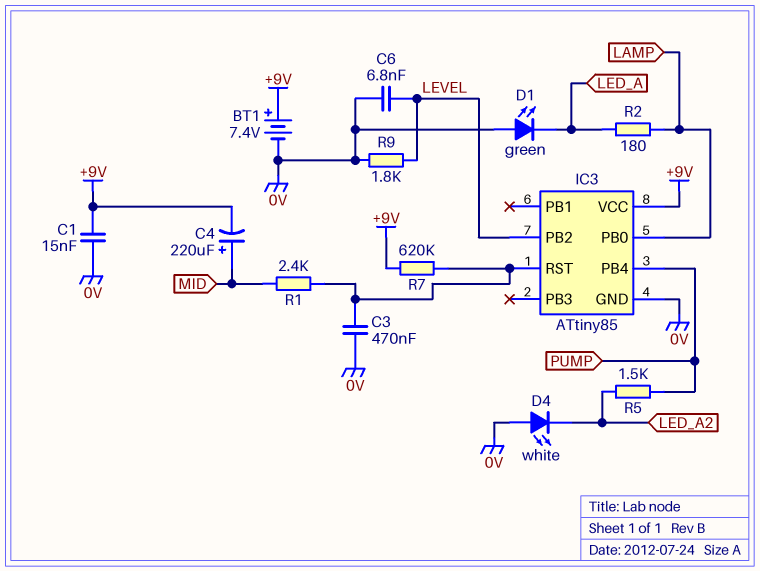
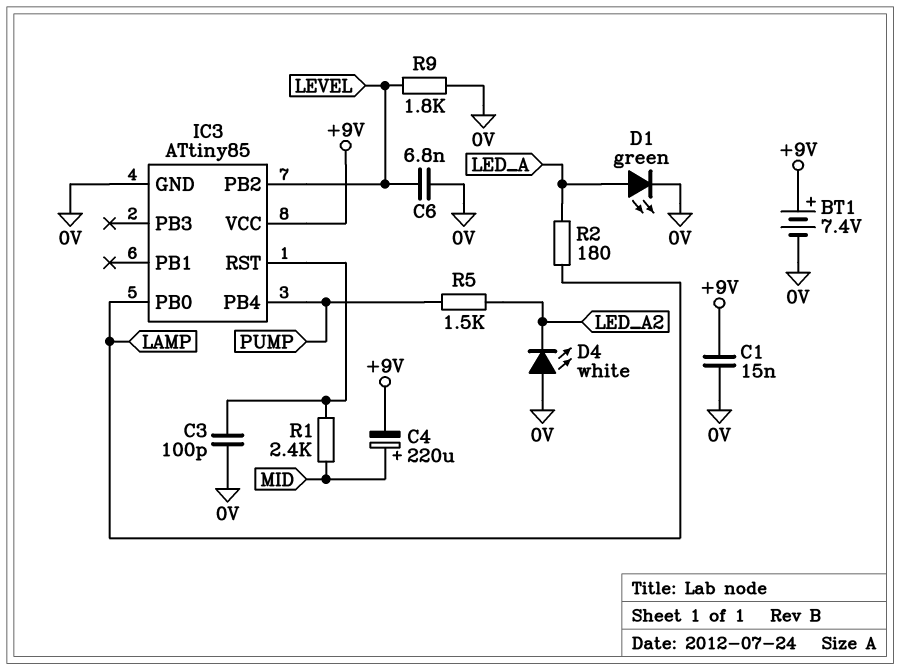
C3: 470nF (0V, IC3/RST) -> 100pF (0V, IC3/RST)
D1: LED green (A 0V, K LED_A) -> LED green (A LED_A, K 0V)
R7: 620k (+9V, IC3/RST) -> none

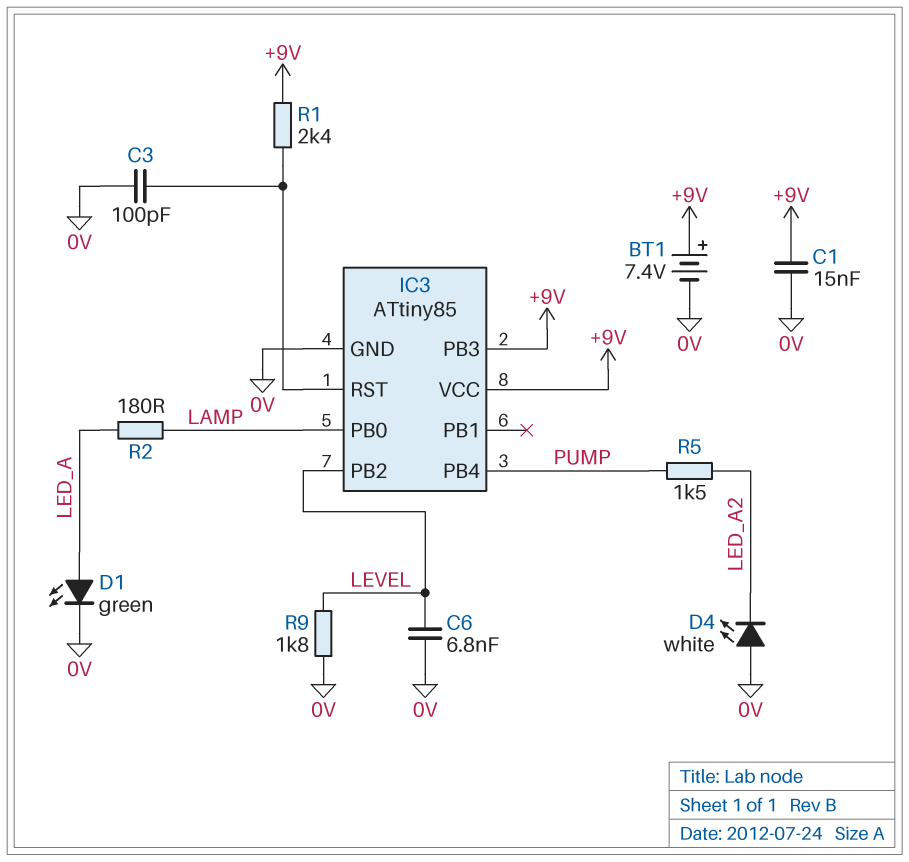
C4: 220uF (plus MID, minus +9V) -> none
IC3 pin PB3: none -> +9V
R1: 2.4k (IC3/RST, MID) -> 2.4k (+9V, IC3/RST)

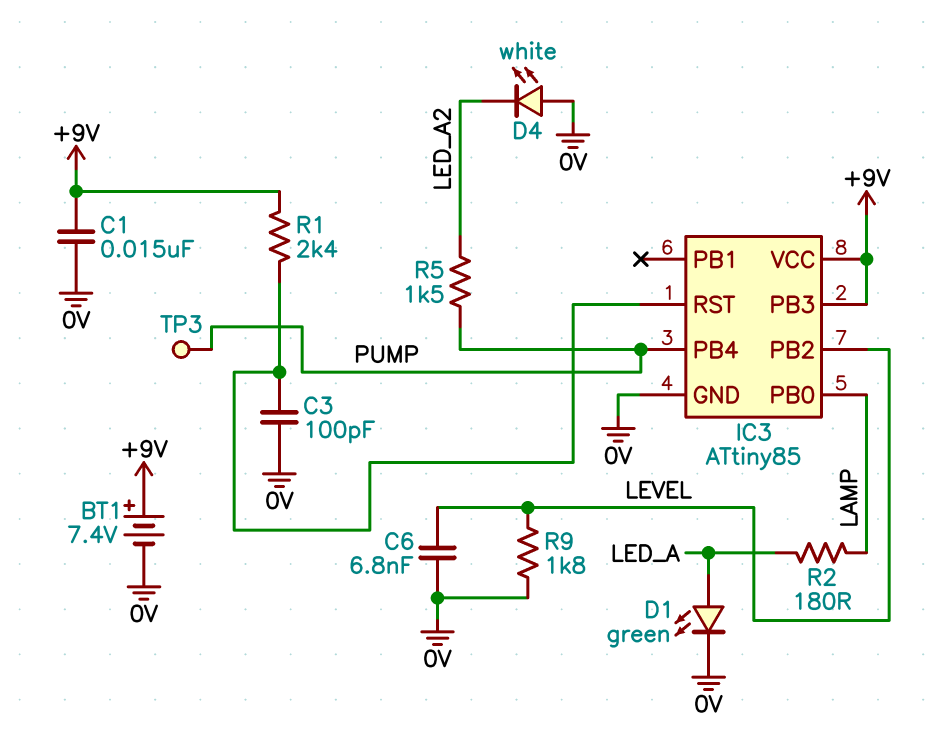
TP3: none -> test point (PUMP)

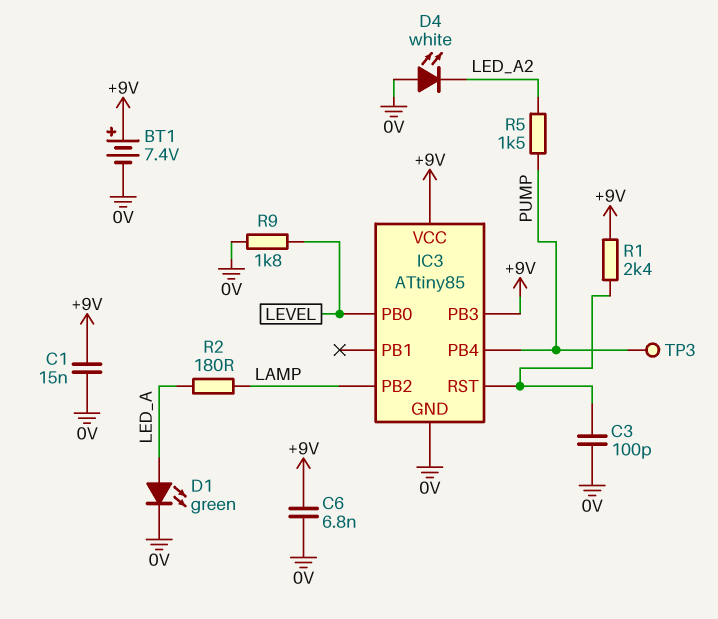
C6: 6.8nF (0V, LEVEL) -> 6.8nF (+9V, 0V)
IC3 pin PB0: LAMP -> LEVEL
IC3 pin PB2: LEVEL -> LAMP

